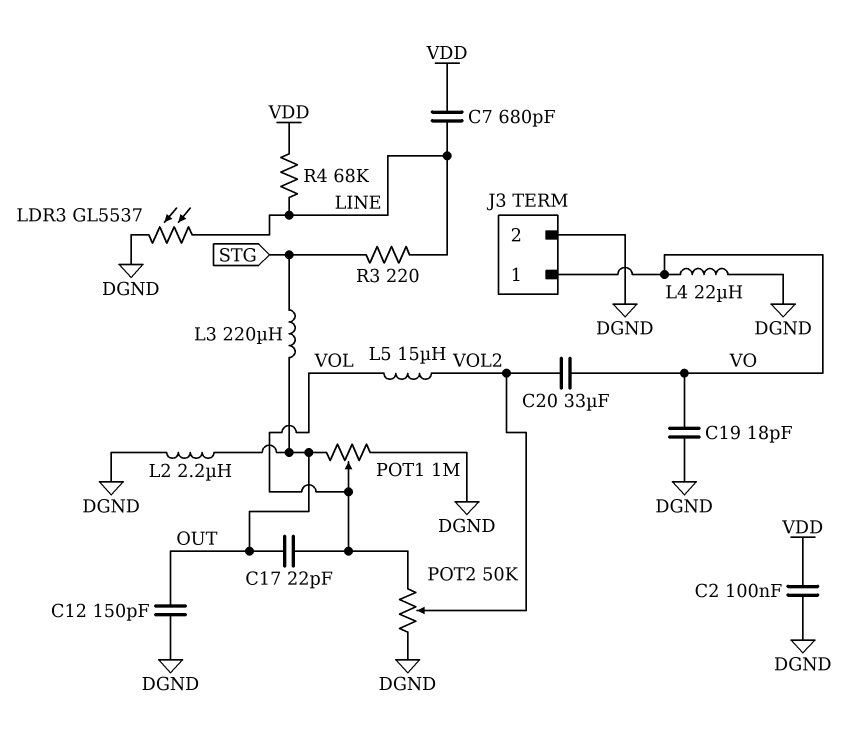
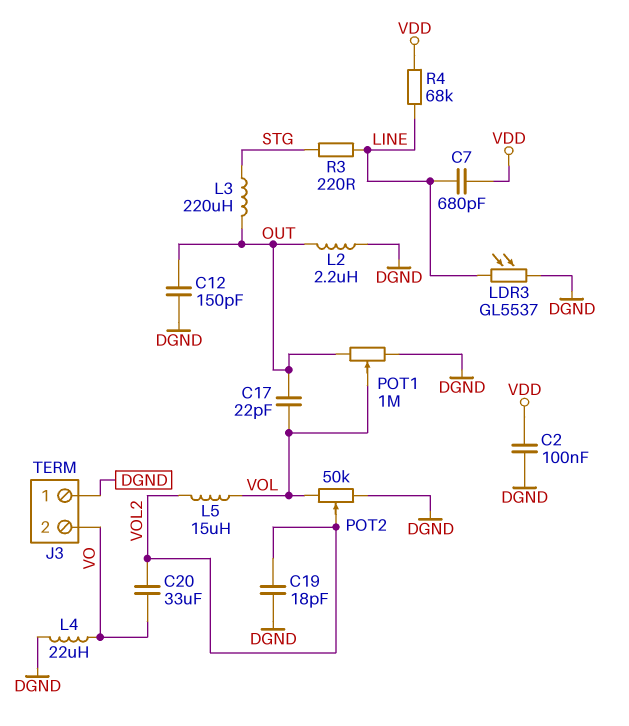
C19: 18pF (DGND, VO) -> 18pF (DGND, VOL2)
J3 pin 1: VO -> DGND
J3 pin 2: DGND -> VO

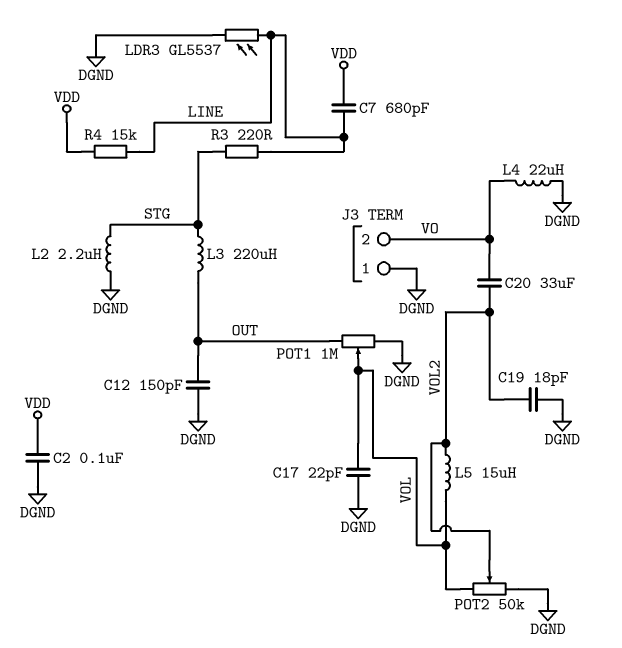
C17: 22pF (OUT, VOL) -> 22pF (DGND, VOL)
L2: 2.2uH (DGND, OUT) -> 2.2uH (DGND, STG)
R4: 68k (LINE, VDD) -> 15k (LINE, VDD)

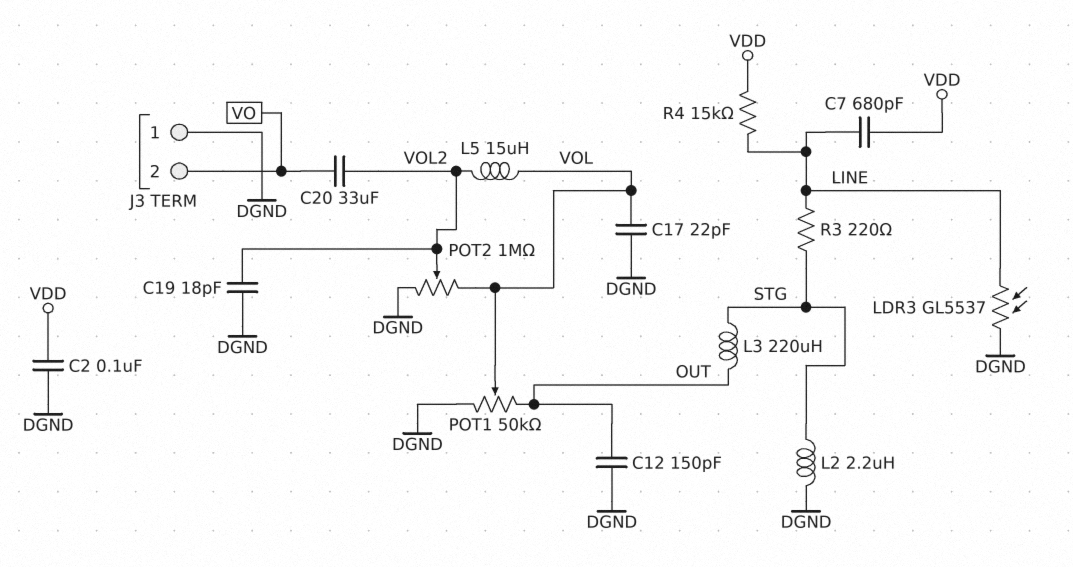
L4: 22uH (DGND, VO) -> none
POT1: 1M (DGND, OUT, wiper VOL) -> 50k (DGND, OUT, wiper VOL)
POT2: 50k (DGND, VOL, wiper VOL2) -> 1M (DGND, VOL, wiper VOL2)

